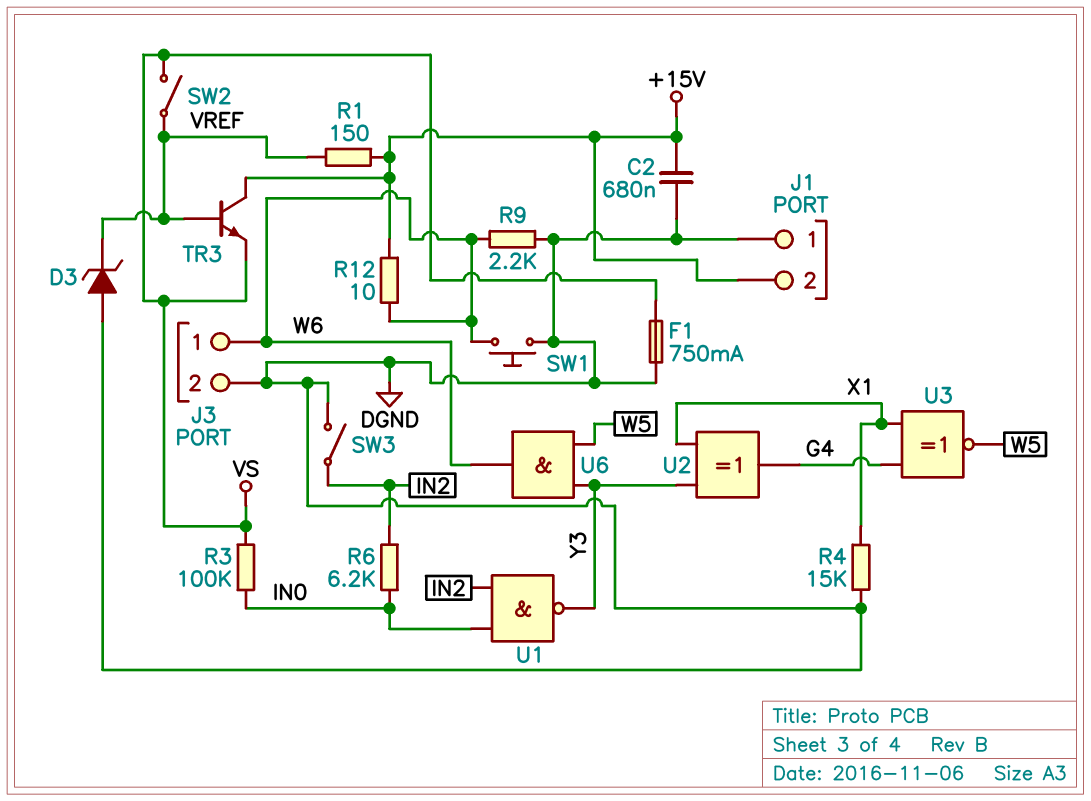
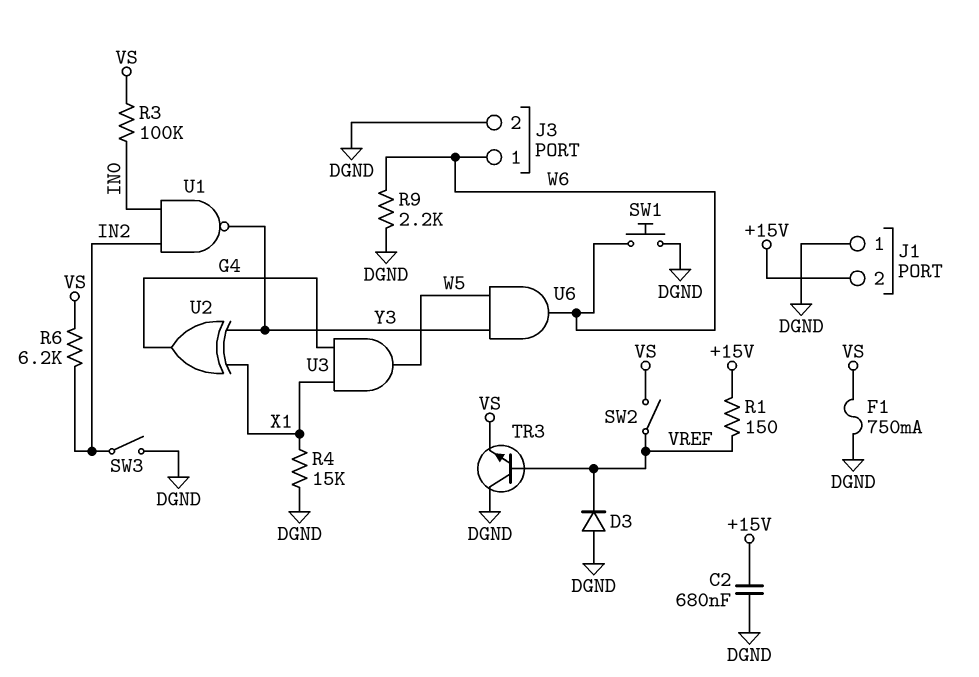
D3: zener (A DGND, K VREF) -> diode (A DGND, K VREF)
R6: 6.2k (IN0, IN2) -> 6.2k (IN2, VS)
R12: 10 (+15V, W6) -> none
TR3: NPN (B VREF, C +15V, E VS) -> NPN (B VREF, C DGND, E VS)
U3: XNOR (in G4, in X1, out W5) -> AND (in G4, in X1, out W5)

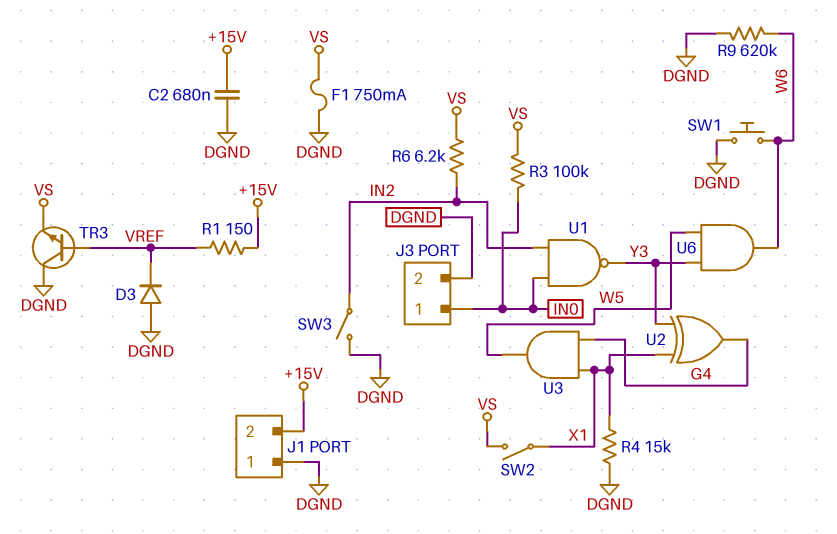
J3 pin 1: W6 -> IN0
R9: 2.2k (DGND, W6) -> 620k (DGND, W6)
SW2: switch (VREF, VS) -> switch (VS, X1)

